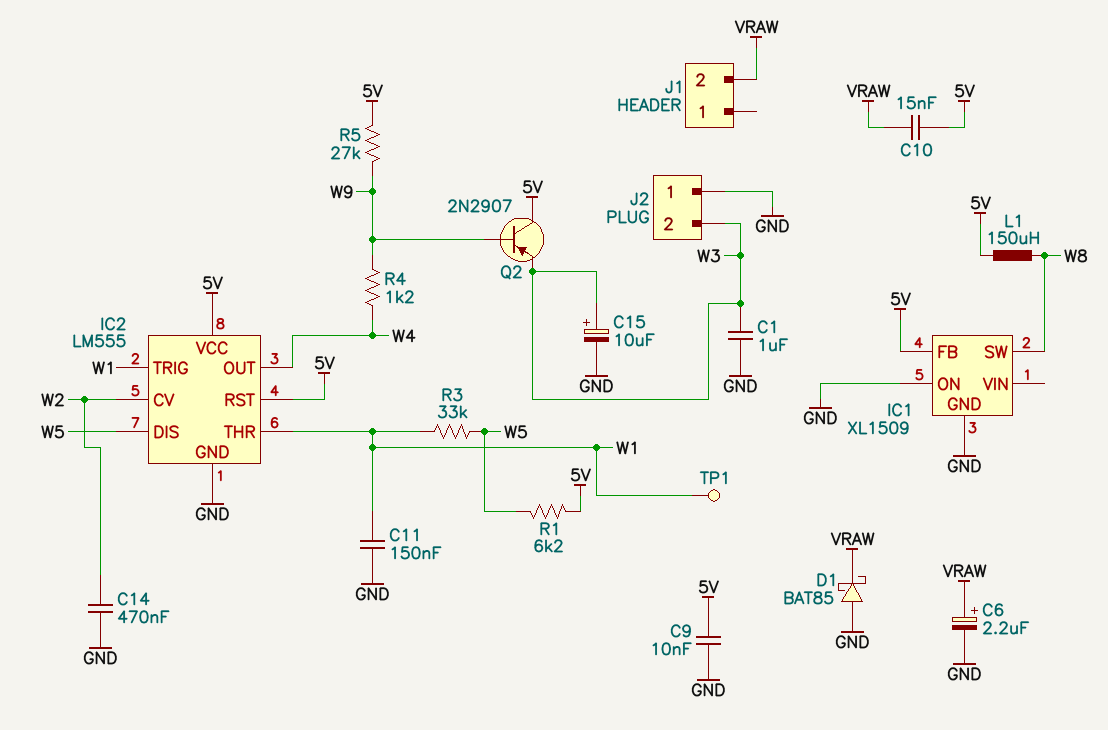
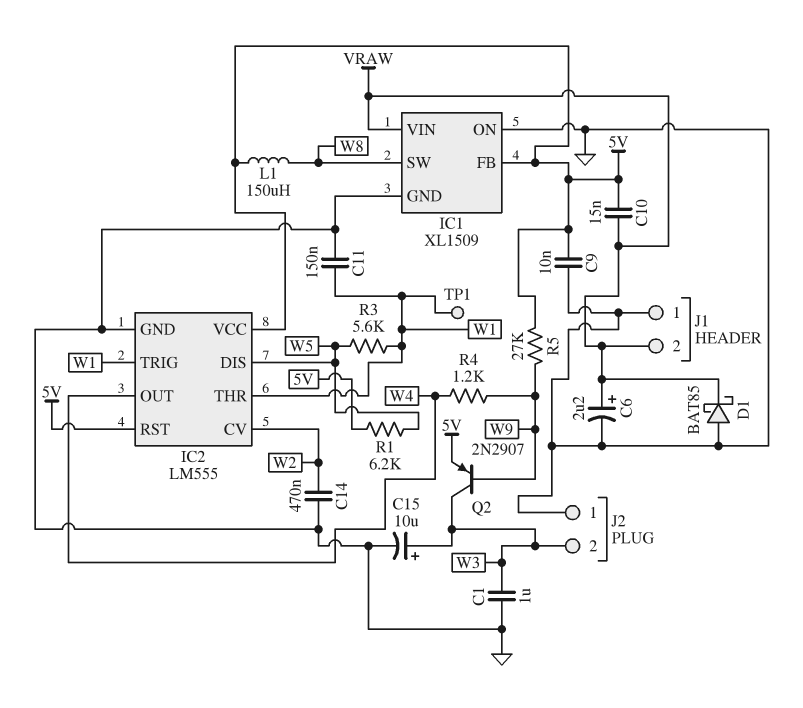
IC1 pin VIN: none -> VRAW
J1 pin 1: none -> GND
Q2: PNP 2N2907 (B W9, C 5V, E W3) -> PNP 2N2907 (B W9, C W3, E 5V)
R3: 33k (W1, W5) -> 5.6k (W1, W5)

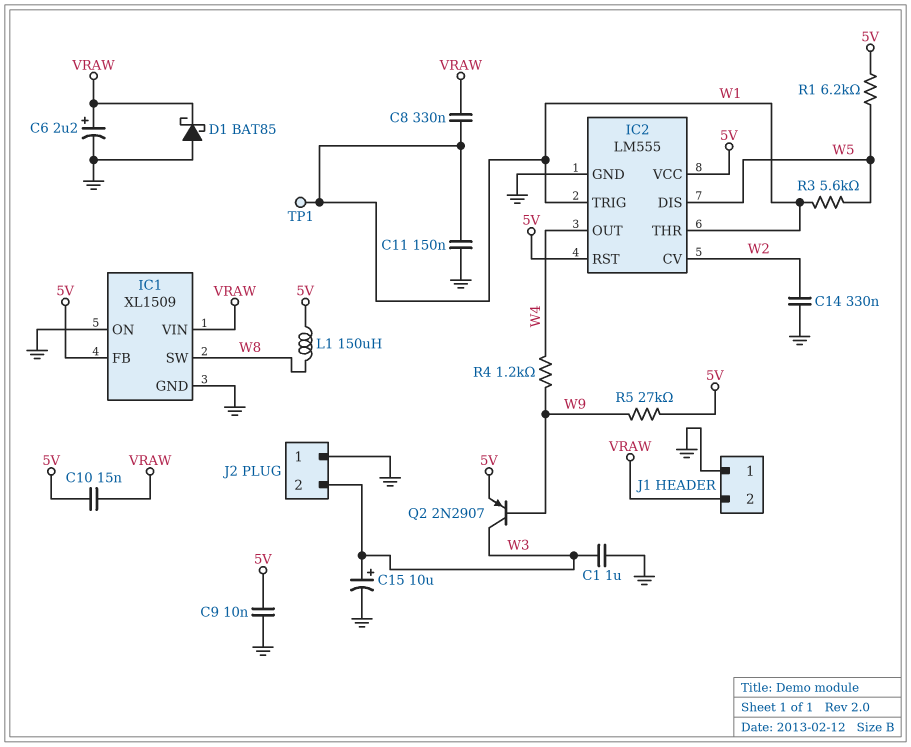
C8: none -> 330nF (VRAW, W1)
C14: 470nF (GND, W2) -> 330nF (GND, W2)

